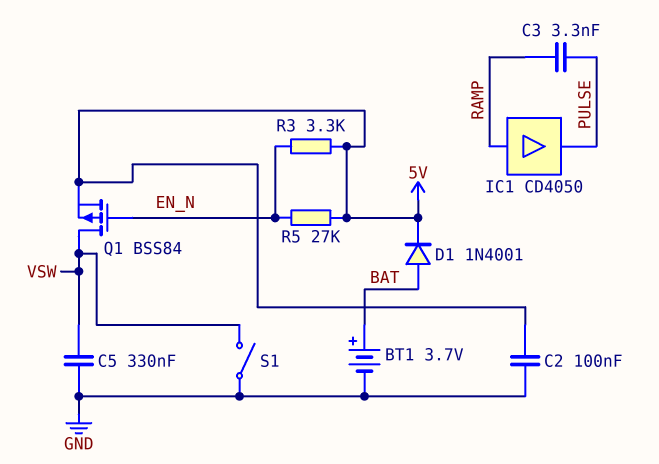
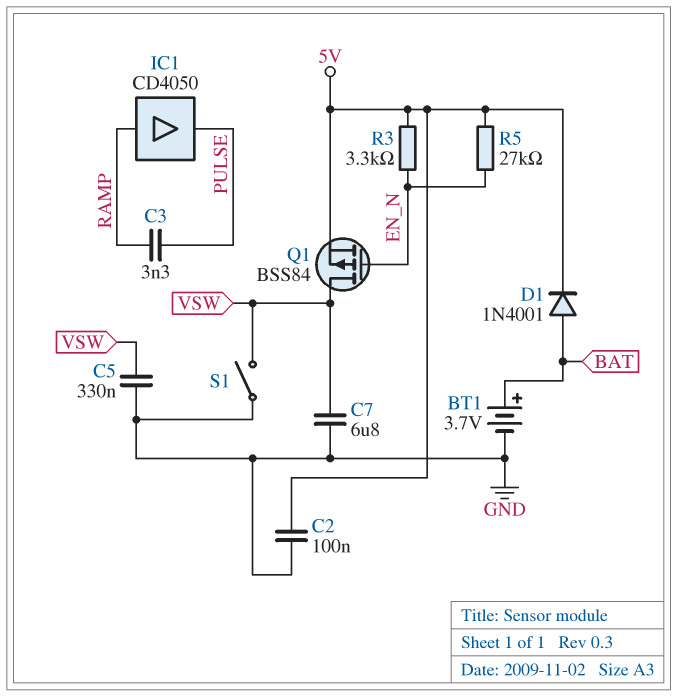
C7: none -> 6.8uF (GND, VSW)

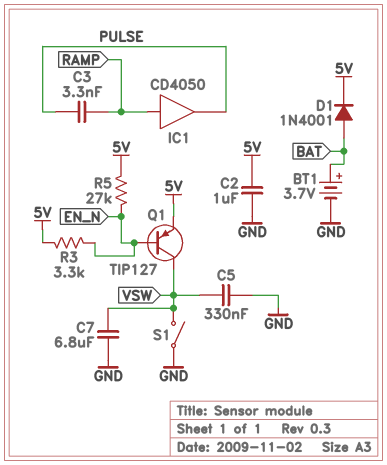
C2: 100nF (5V, GND) -> 1uF (5V, GND)
Q1: PMOS BSS84 (G EN_N, D VSW, S 5V) -> PNP TIP127 (B EN_N, C VSW, E 5V)

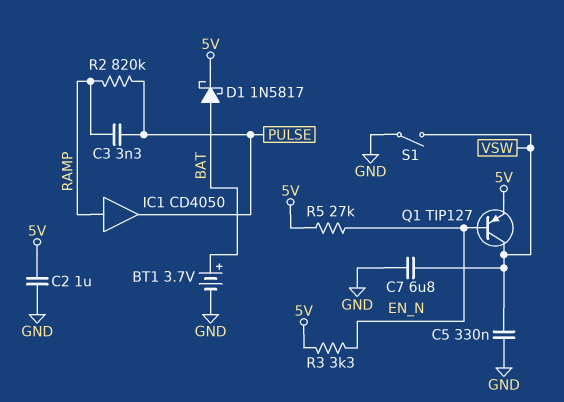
D1: diode 1N4001 (A BAT, K 5V) -> schottky 1N5817 (A BAT, K 5V)
R2: none -> 820k (PULSE, RAMP)

